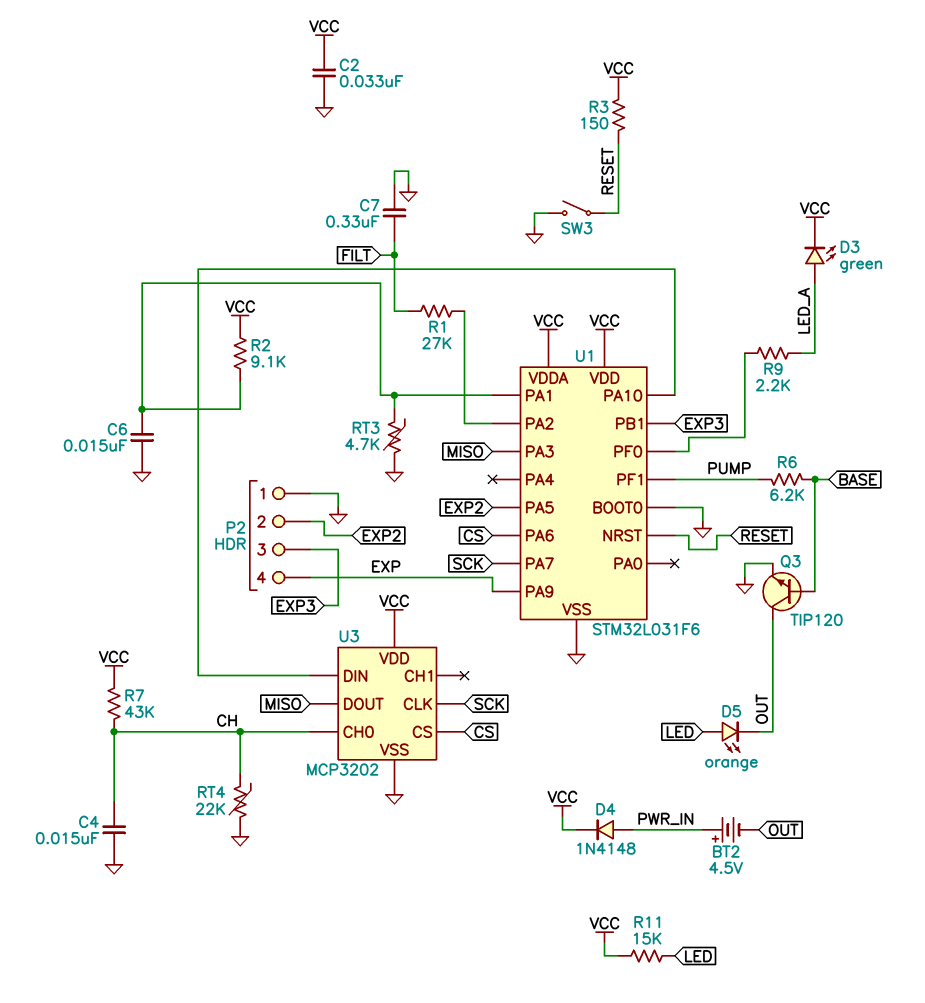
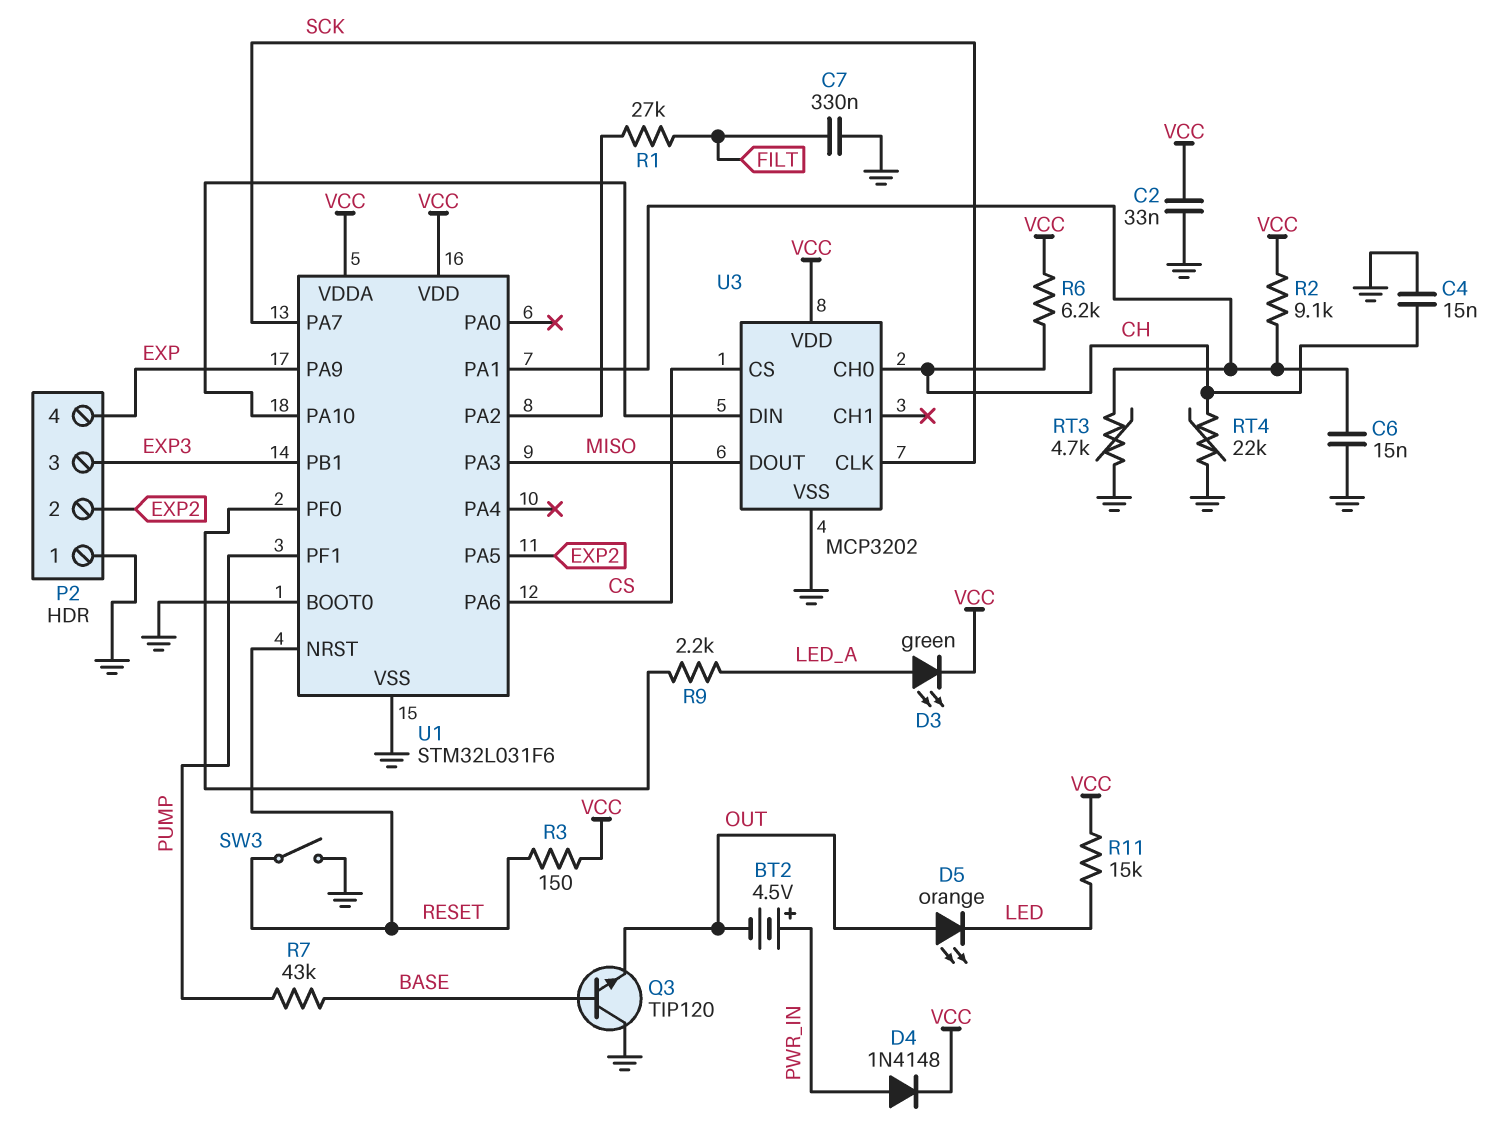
D5: LED orange (A LED, K OUT) -> LED orange (A OUT, K LED)
Q3: NPN TIP120 (B BASE, C OUT, E GND) -> NPN TIP120 (B BASE, C GND, E OUT)
R6: 6.2k (BASE, PUMP) -> 6.2k (CH, VCC)
R7: 43k (CH, VCC) -> 43k (BASE, PUMP)

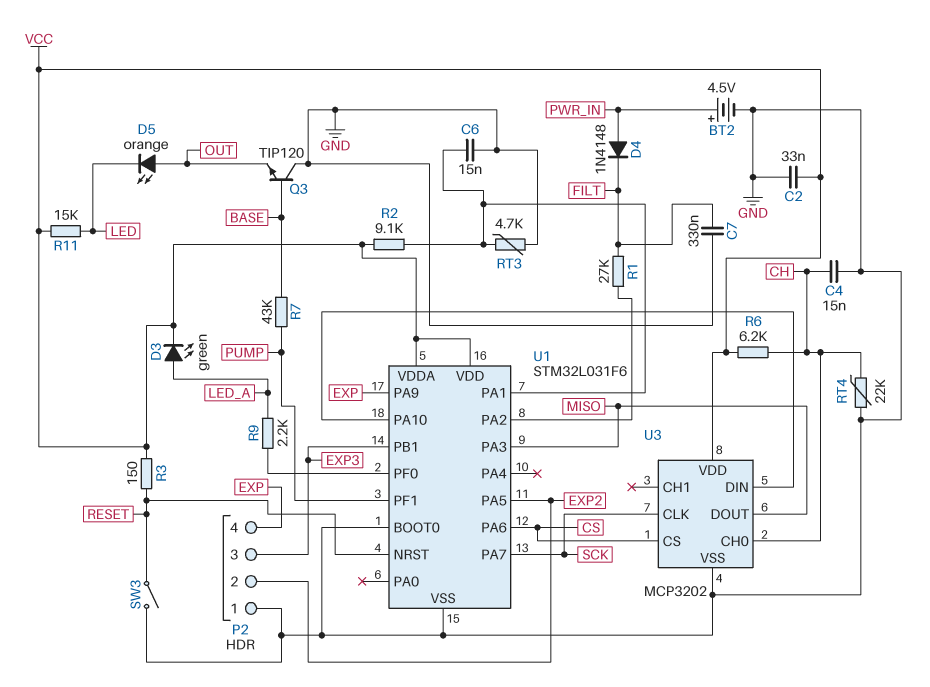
BT2: 4.5V (plus PWR_IN, minus OUT) -> 4.5V (plus PWR_IN, minus GND)
D4: diode 1N4148 (A PWR_IN, K VCC) -> diode 1N4148 (A PWR_IN, K FILT)

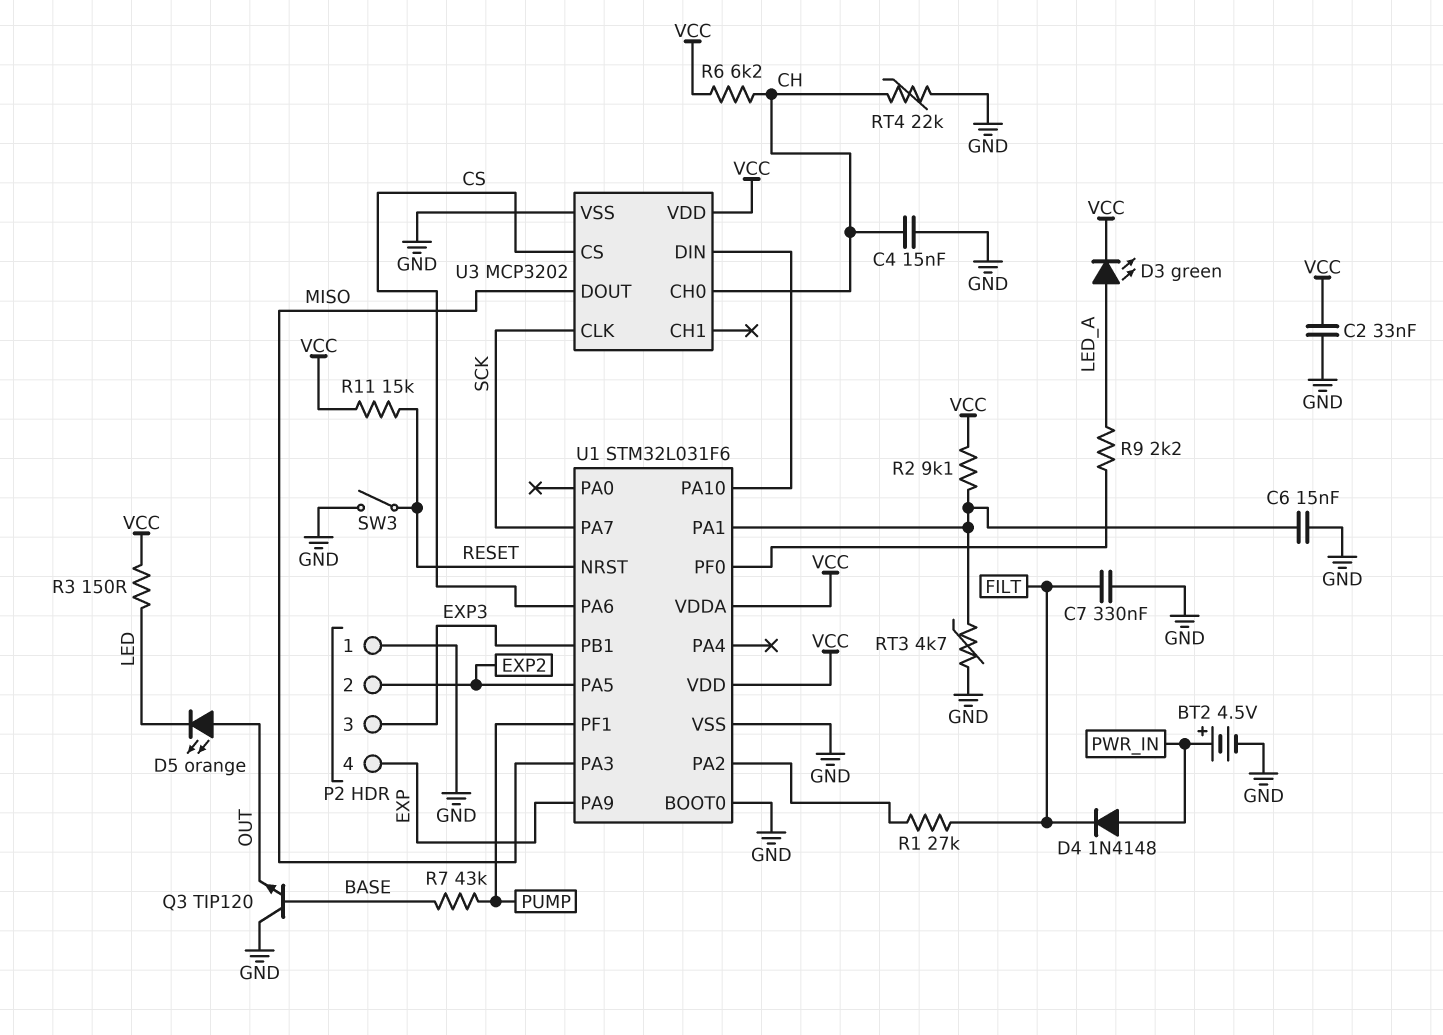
R3: 150 (RESET, VCC) -> 150 (LED, VCC)
R11: 15k (LED, VCC) -> 15k (RESET, VCC)

